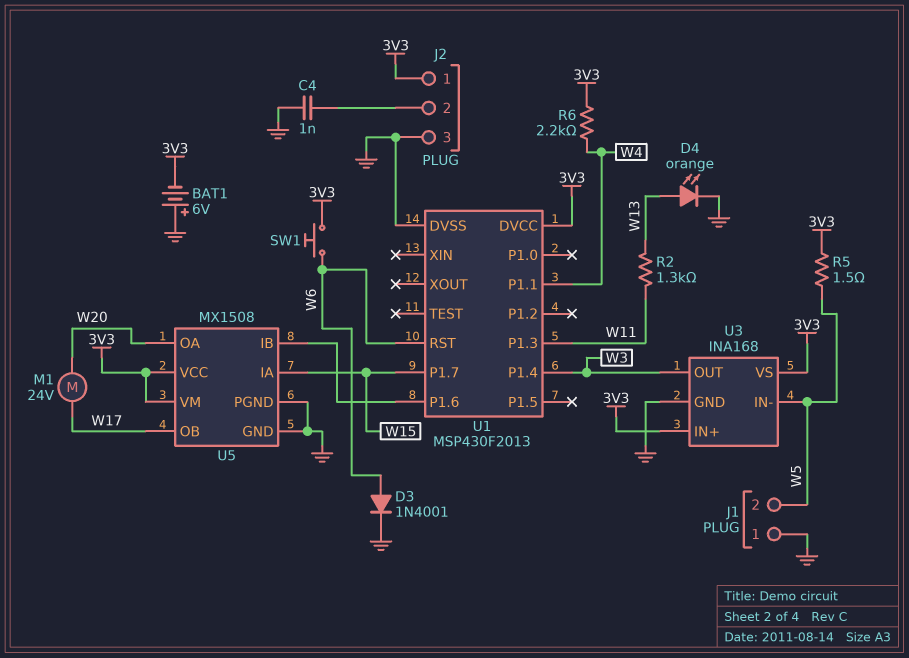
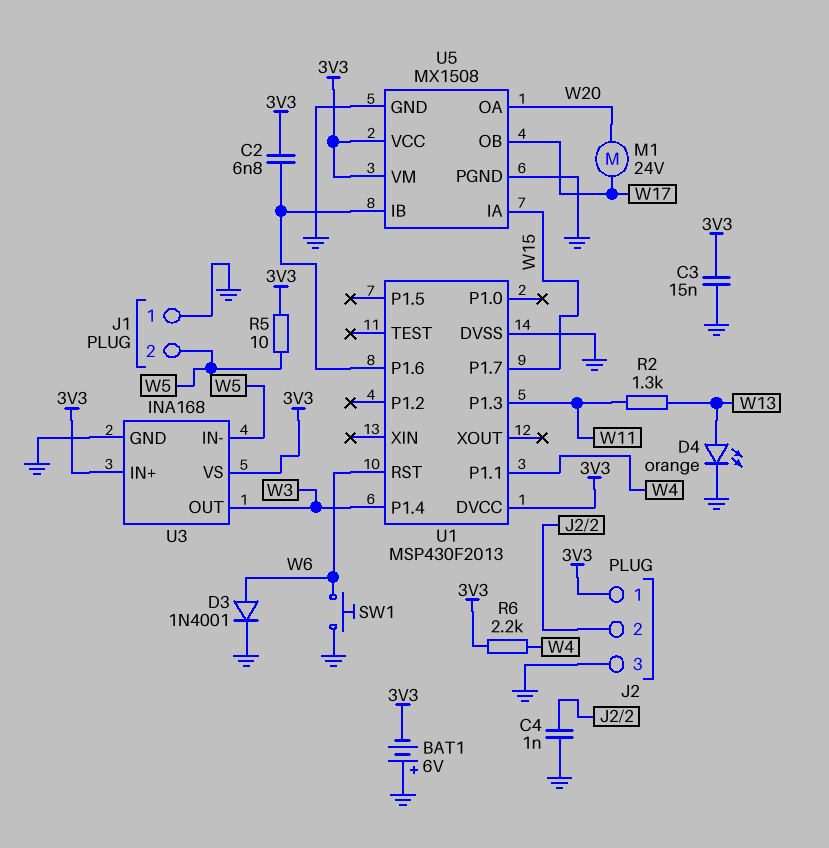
C2: none -> 6.8nF (3V3, U1/P1.6)
C3: none -> 15nF (3V3, GND)
R5: 1.5 (3V3, W5) -> 10 (3V3, W5)
SW1: button (3V3, W6) -> button (GND, W6)

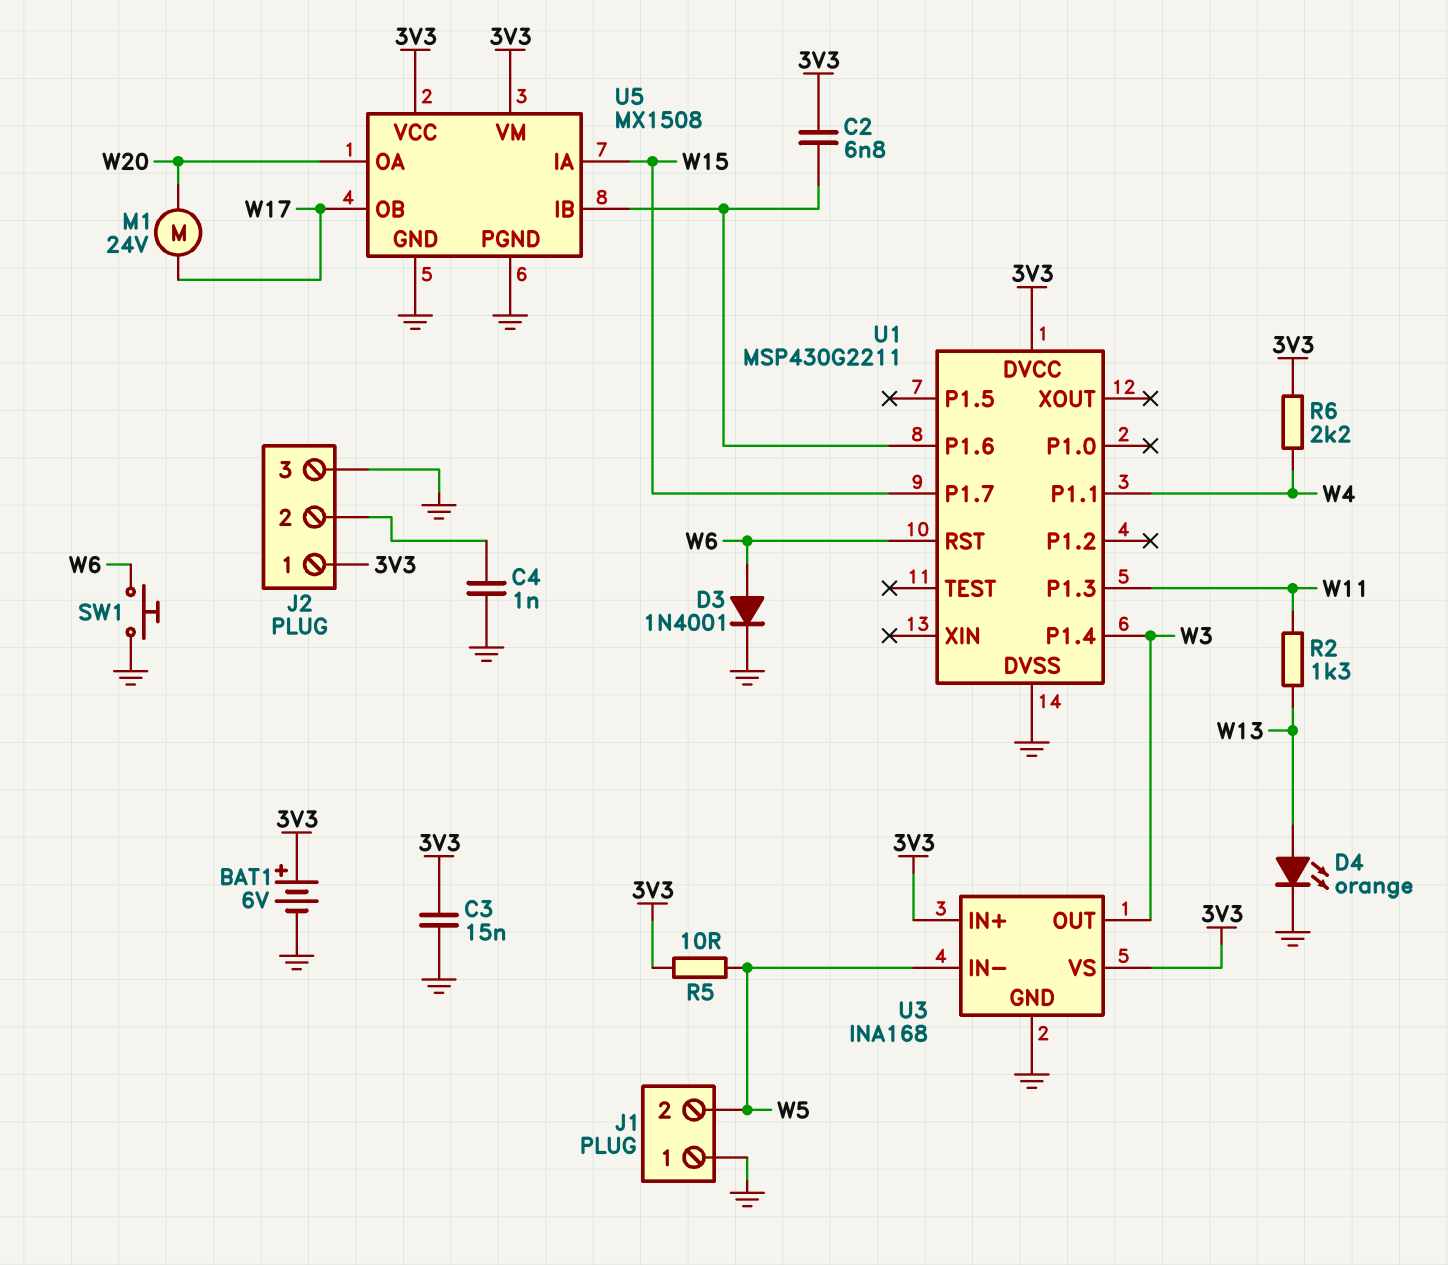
BAT1: 6V (plus GND, minus 3V3) -> 6V (plus 3V3, minus GND)
U1: MSP430F2013 -> MSP430G2211

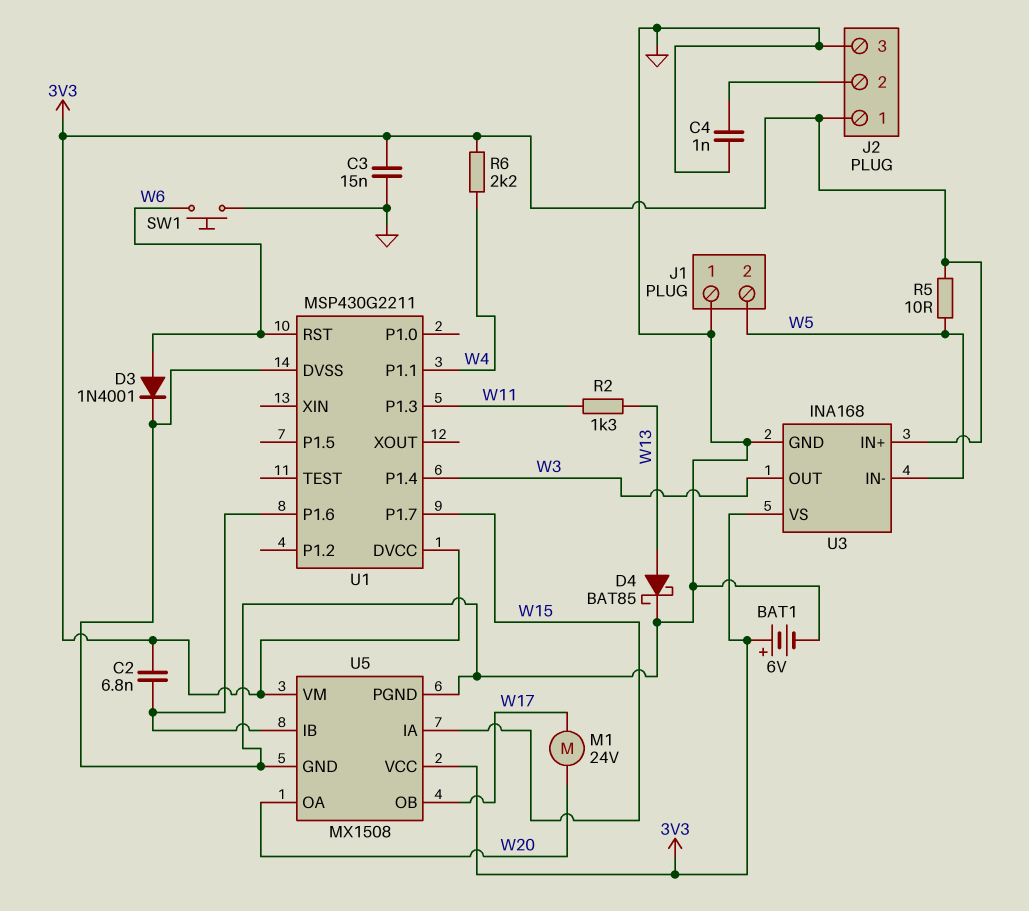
D4: LED orange (A W13, K GND) -> schottky BAT85 (A W13, K GND)

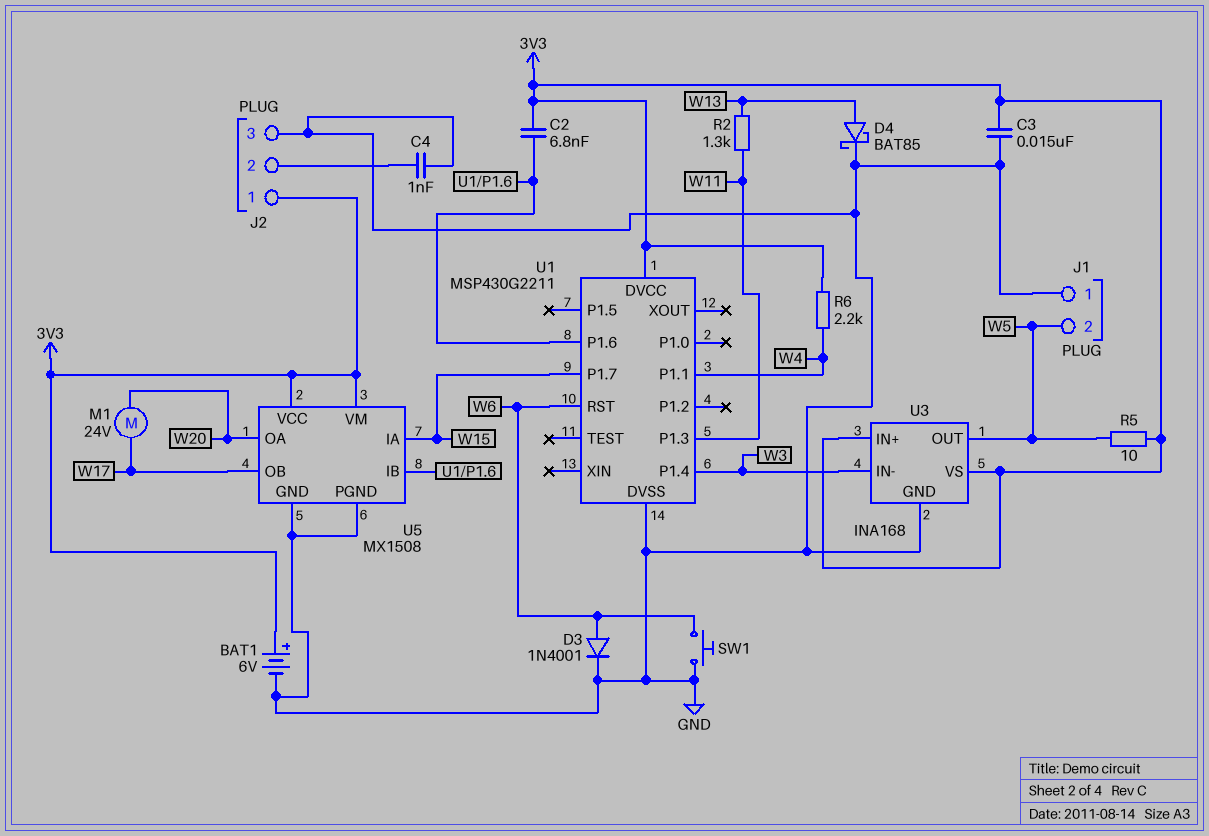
U3 pin IN-: W5 -> W3
U3 pin OUT: W3 -> W5

